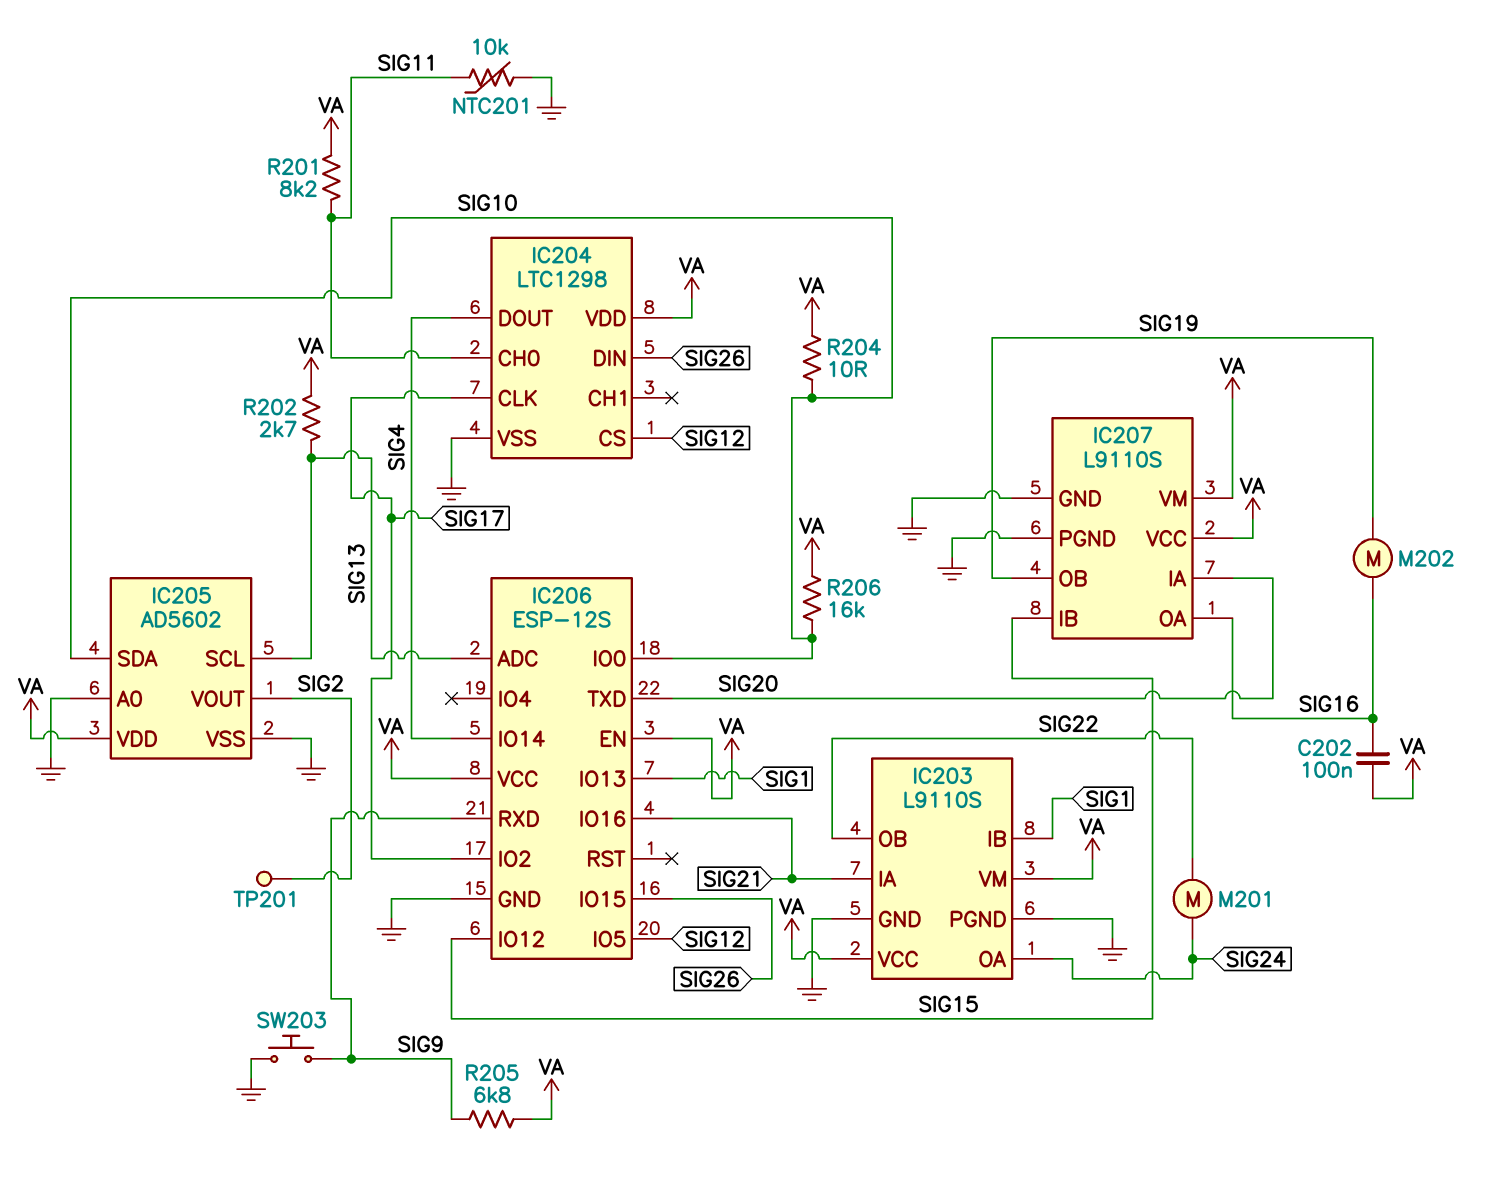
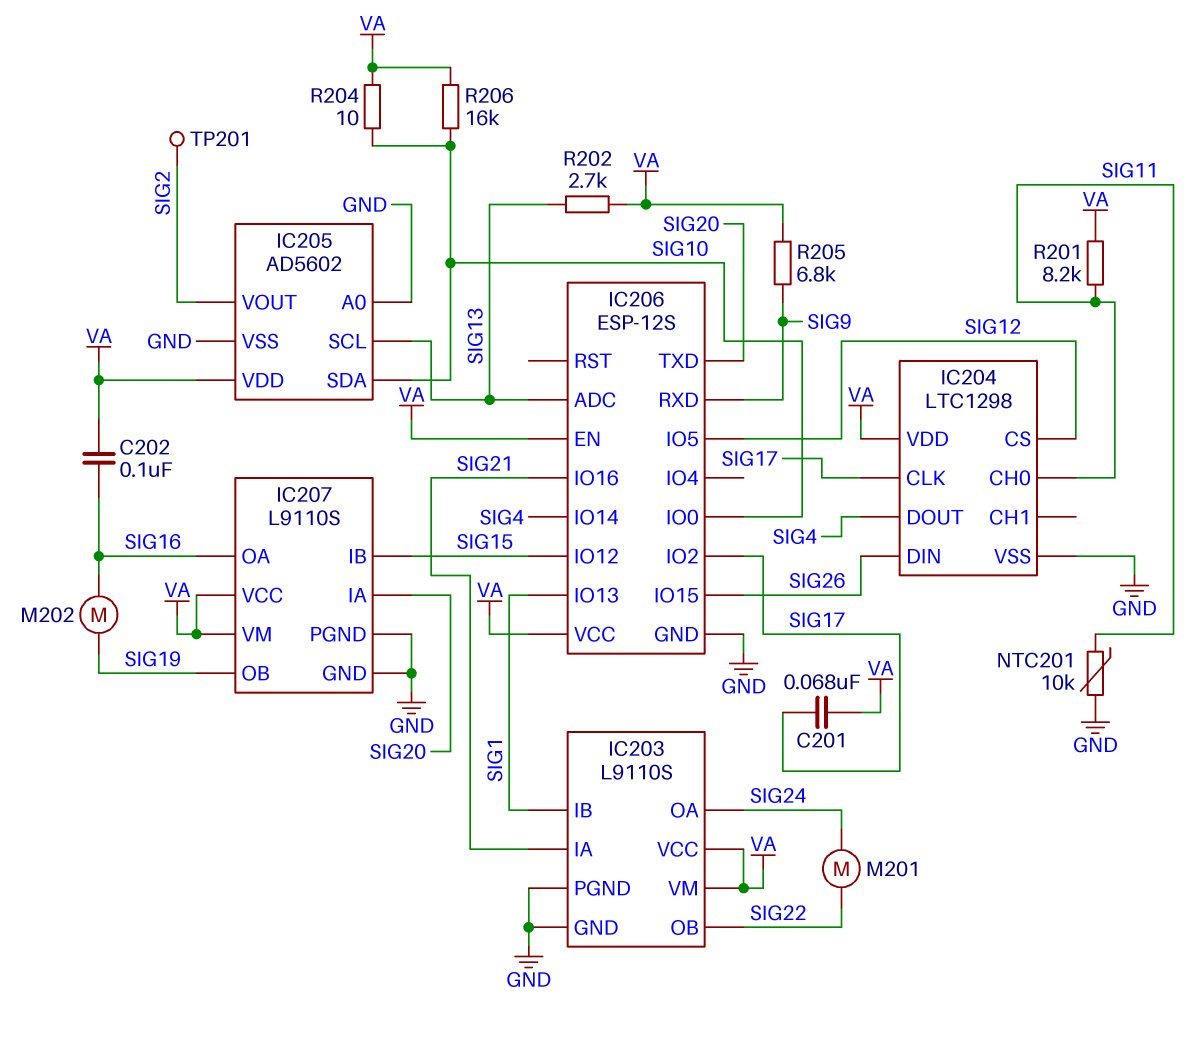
C201: none -> 68nF (SIG17, VA)
SW203: button (GND, SIG9) -> none

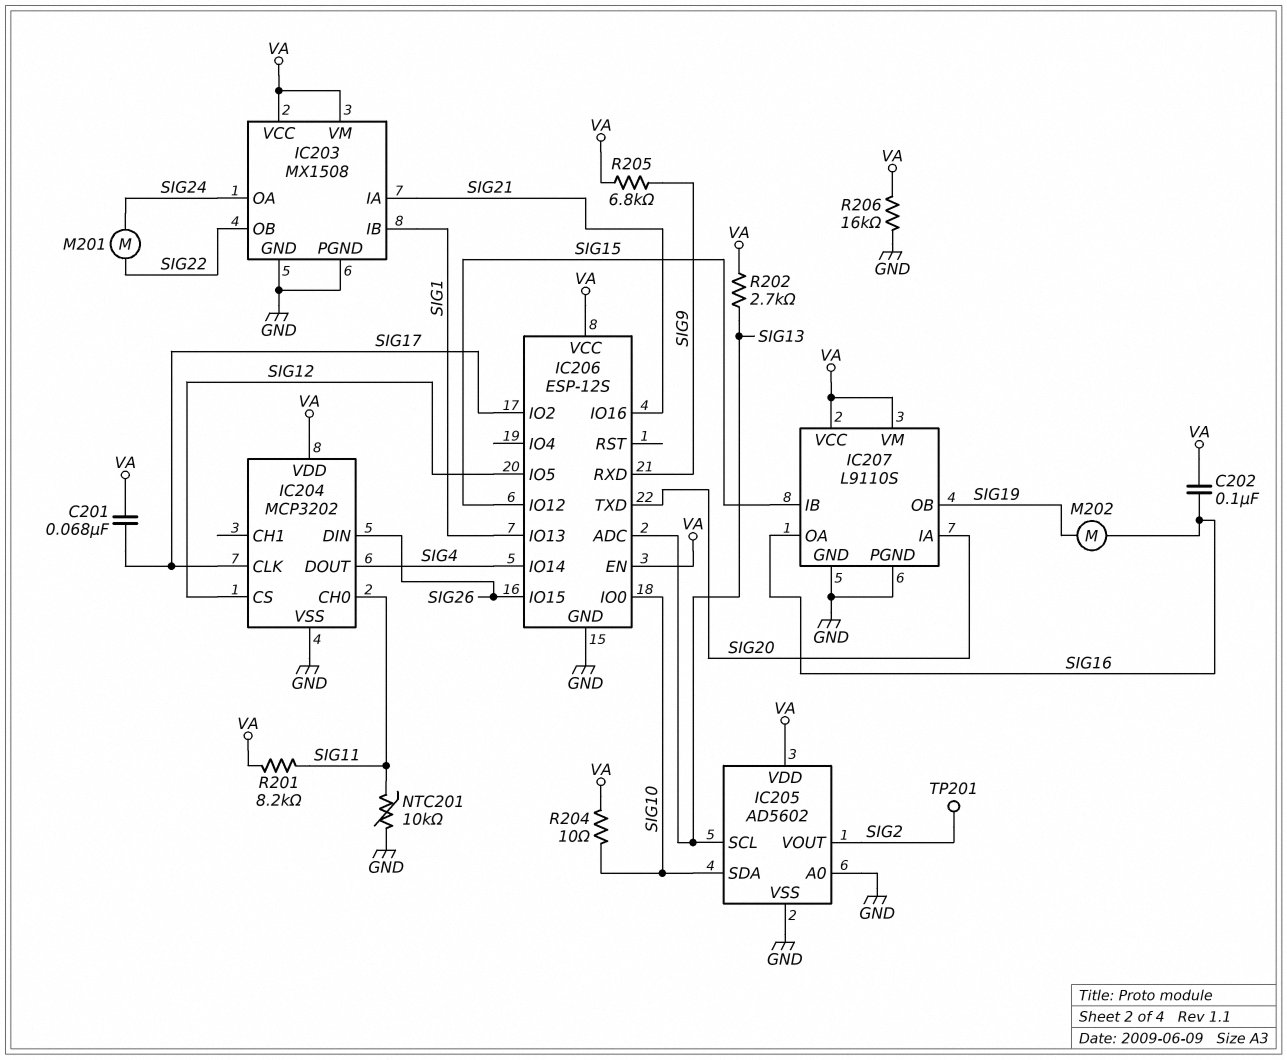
IC203: L9110S -> MX1508
IC204: LTC1298 -> MCP3202
R206: 16k (SIG10, VA) -> 16k (GND, VA)

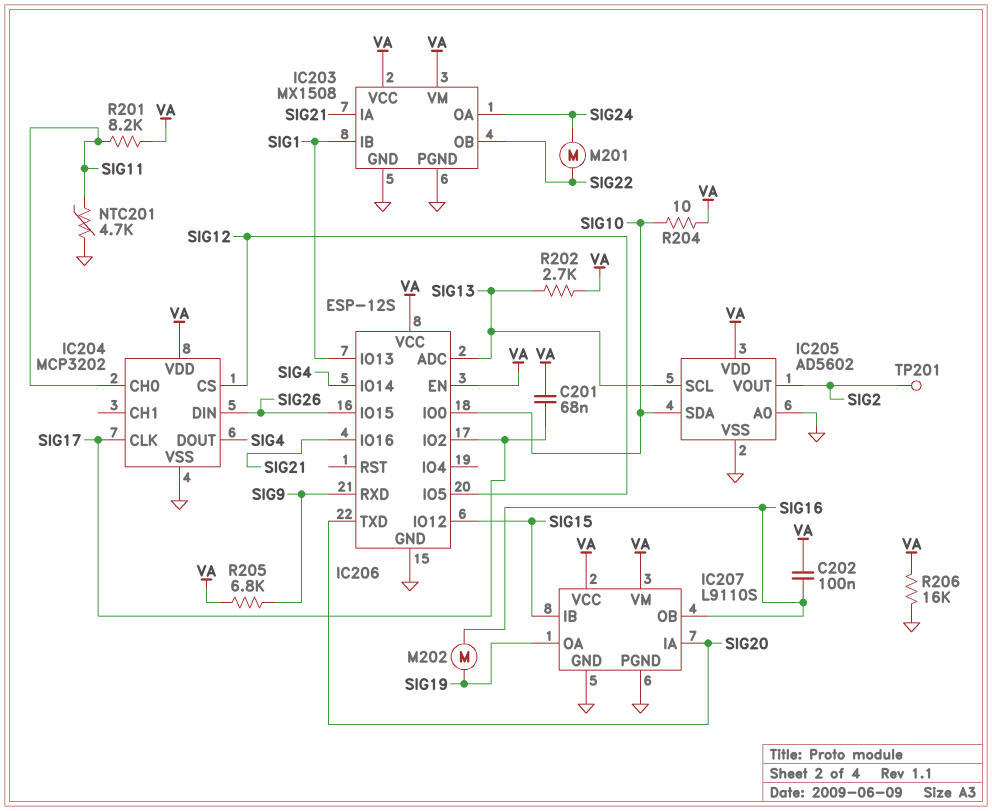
IC207 pin OA: SIG16 -> SIG19
IC207 pin OB: SIG19 -> SIG16
NTC201: 10k (GND, SIG11) -> 4.7k (GND, SIG11)

